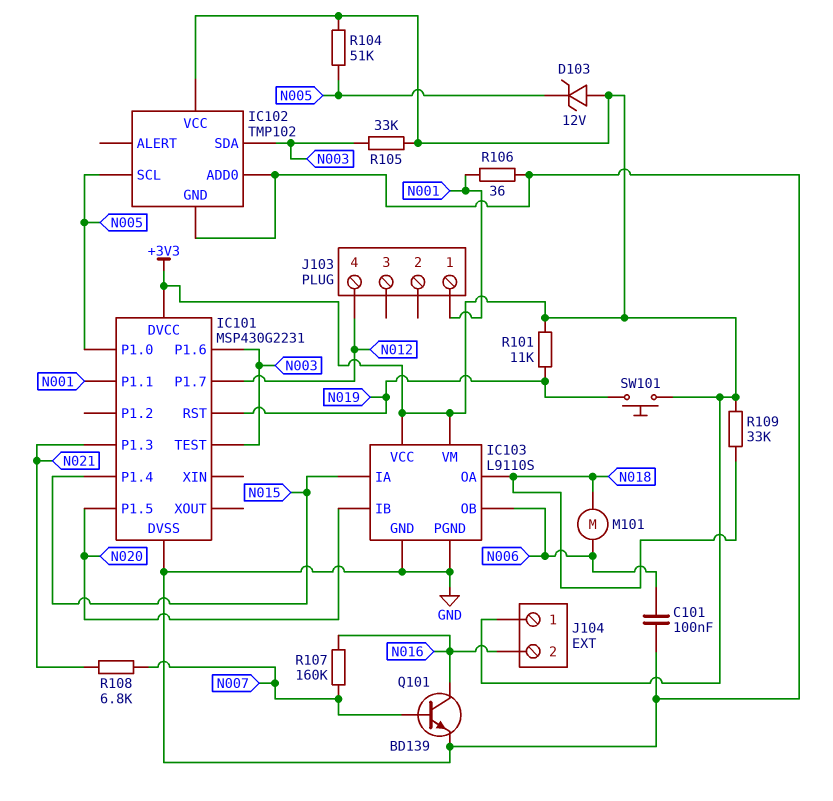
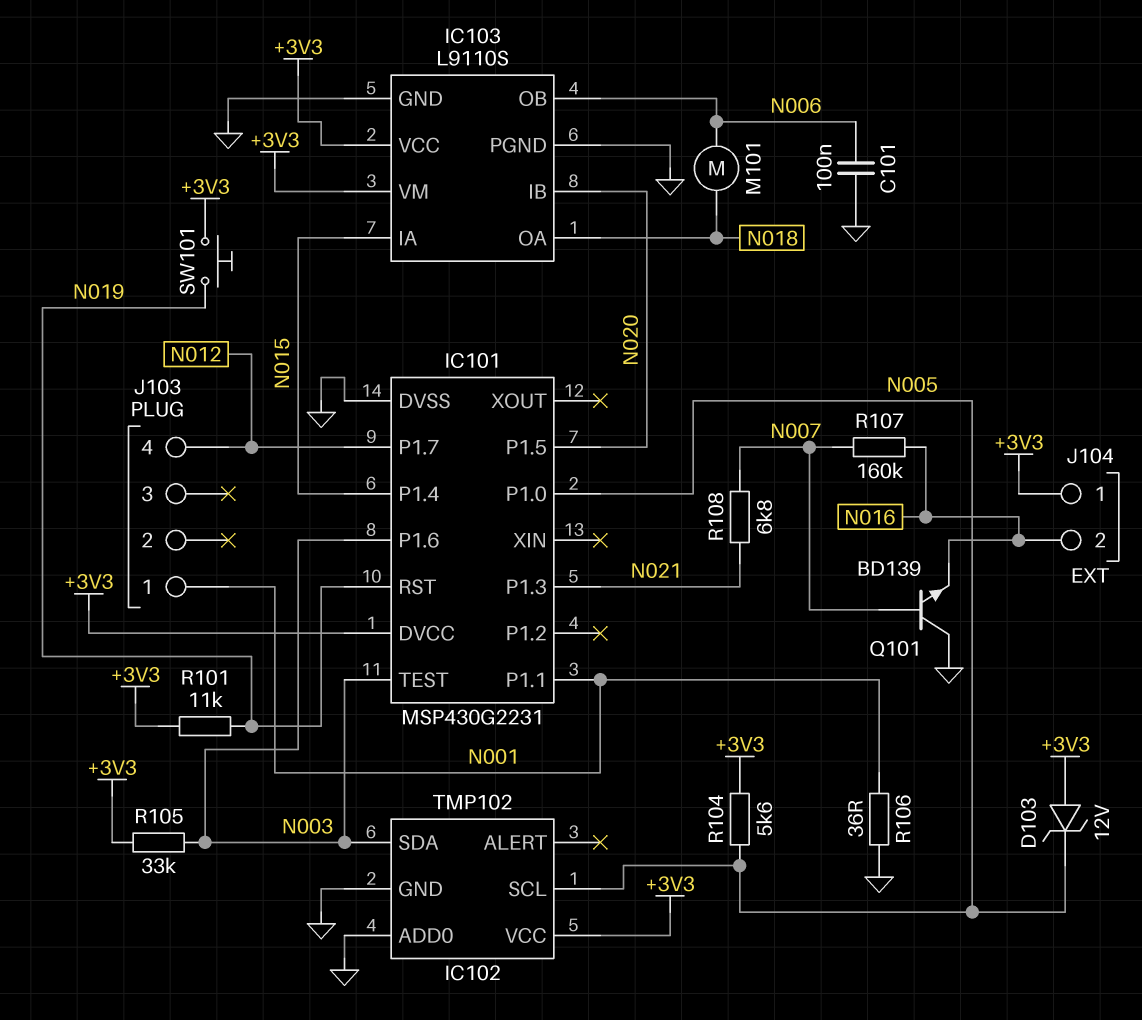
Q101: NPN BD139 (B N007, C N016, E GND) -> NPN BD139 (B N007, C GND, E N016)
R104: 51k (+3V3, N005) -> 5.6k (+3V3, N005)
R109: 33k (+3V3, N018) -> none

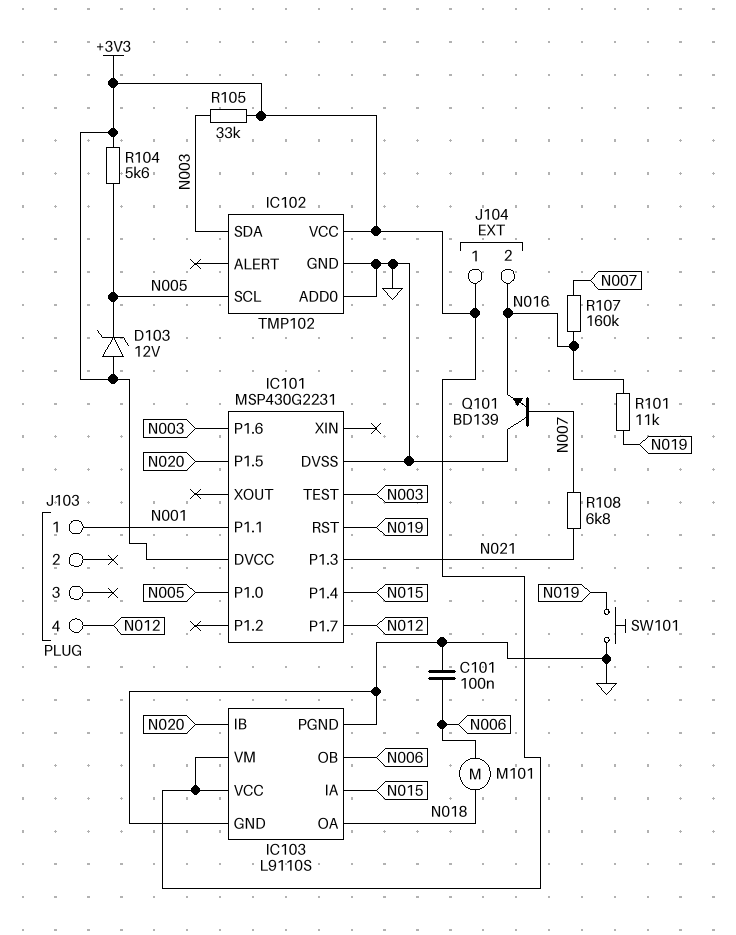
R101: 11k (+3V3, N019) -> 11k (N016, N019)
R106: 36 (GND, N001) -> none
SW101: button (+3V3, N019) -> button (GND, N019)

